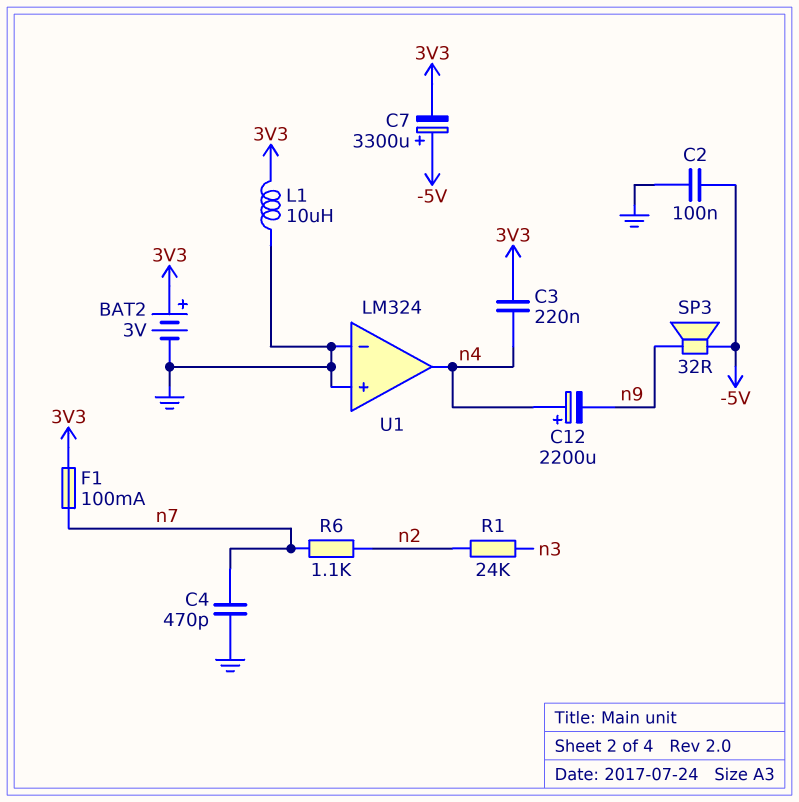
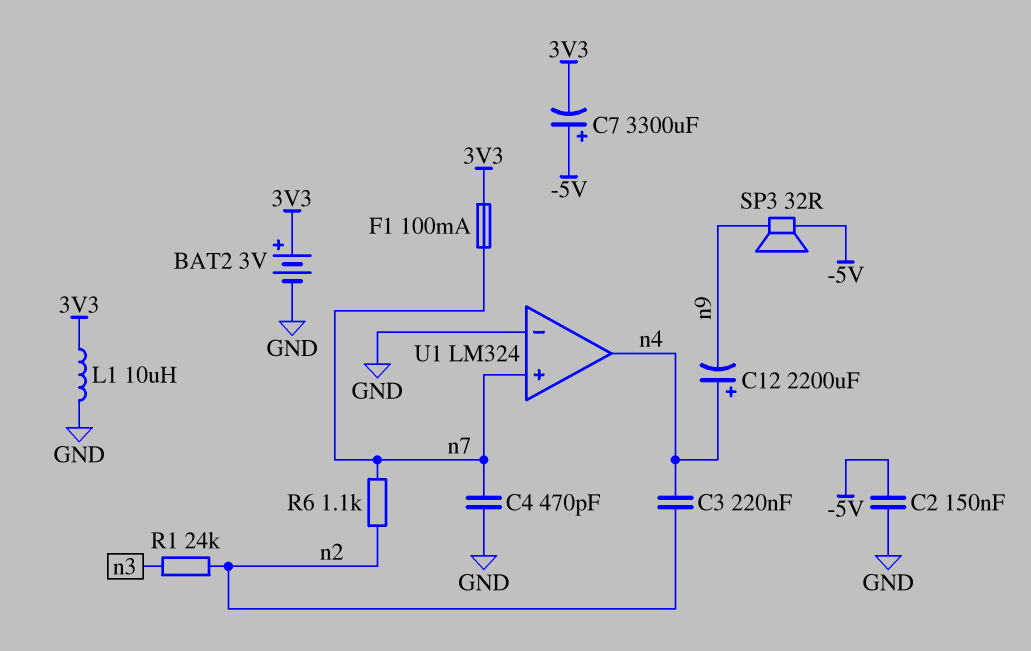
C2: 100nF (-5V, GND) -> 150nF (-5V, GND)
C3: 220nF (3V3, n4) -> 220nF (n2, n4)
U1 pin in+: GND -> n7

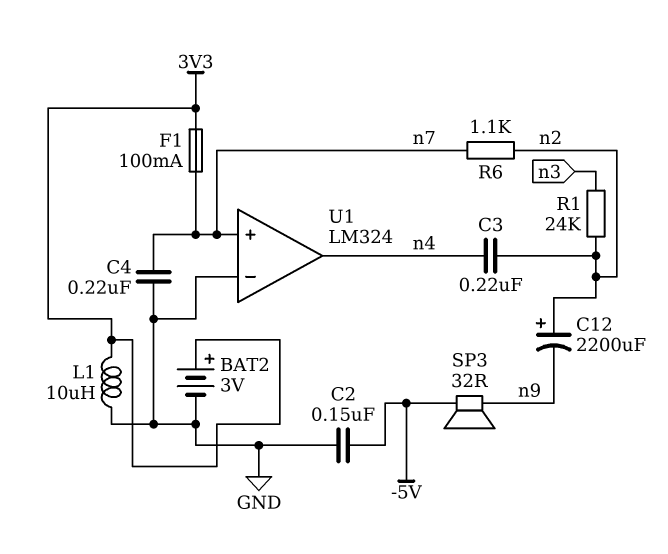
C4: 470pF (GND, n7) -> 220nF (GND, n7)
C7: 3300uF (plus -5V, minus 3V3) -> none
C12: 2200uF (plus n4, minus n9) -> 2200uF (plus n2, minus n9)

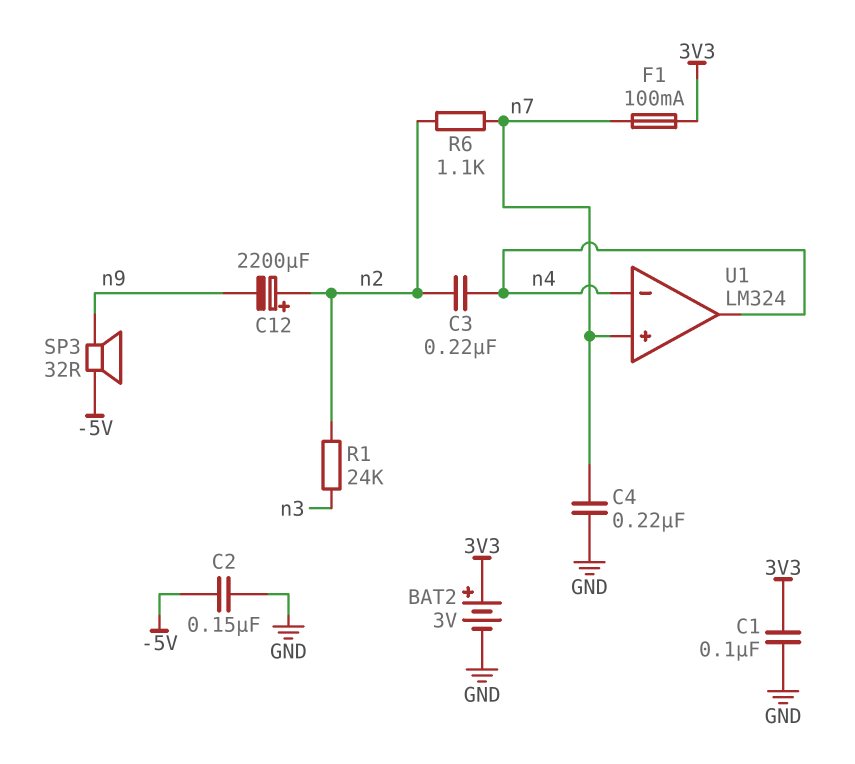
C1: none -> 100nF (3V3, GND)
L1: 10uH (3V3, GND) -> none
U1 pin in-: GND -> n4

